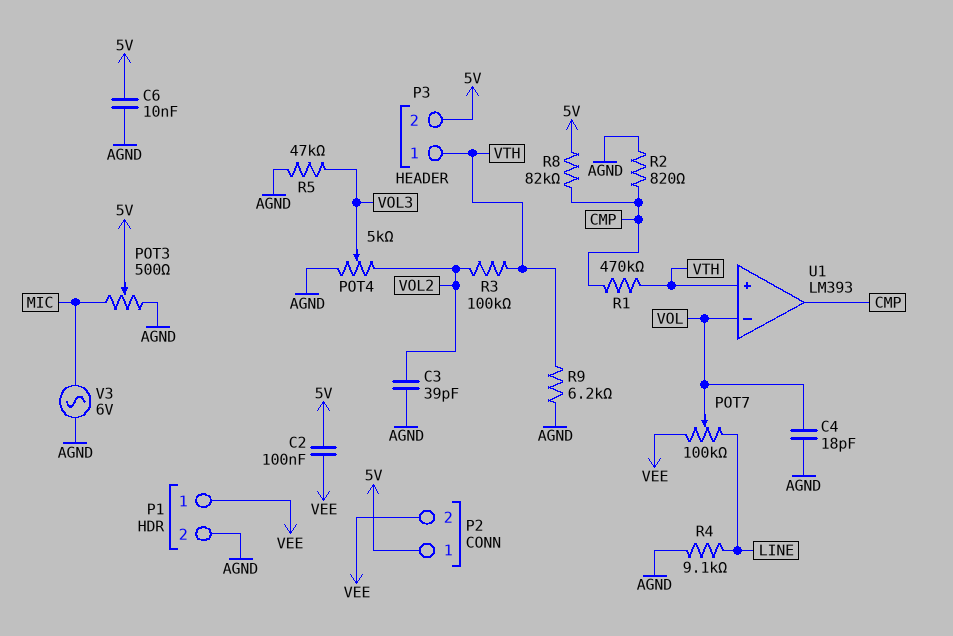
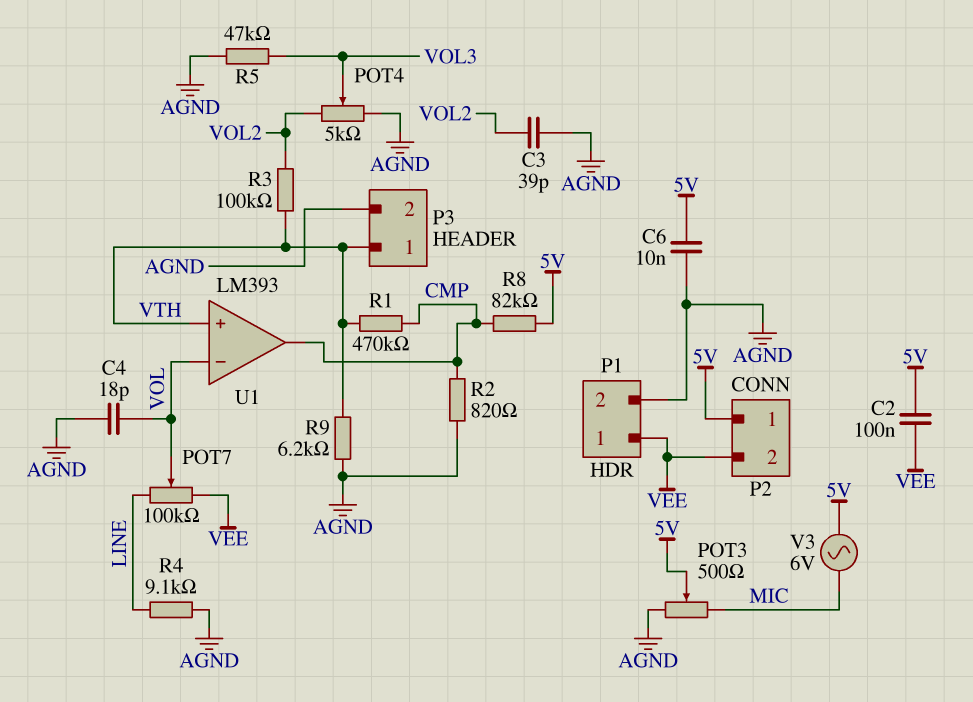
P3 pin 2: 5V -> AGND
V3: AC 6V (AGND, MIC) -> AC 6V (5V, MIC)

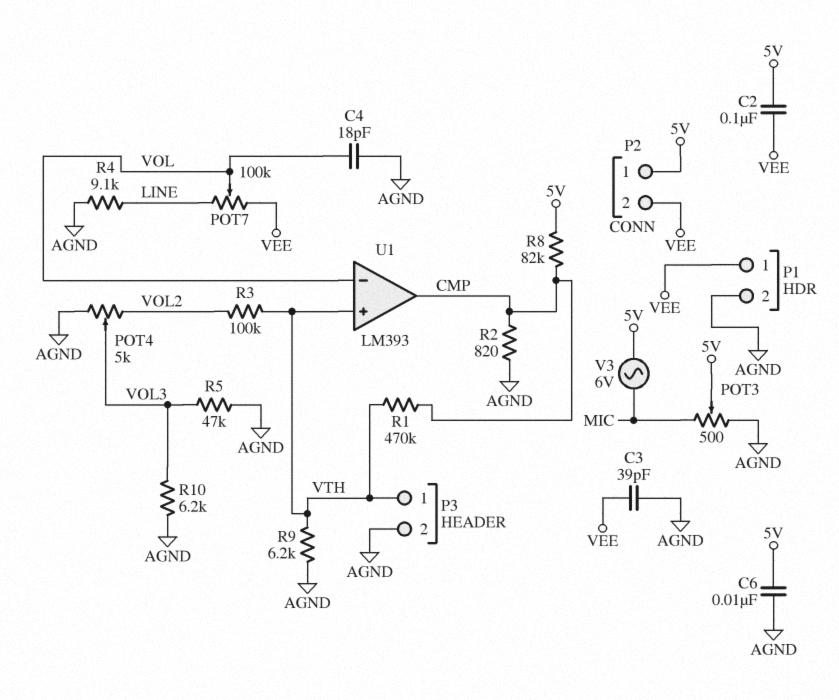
C3: 39pF (AGND, VOL2) -> 39pF (AGND, VEE)
R10: none -> 6.2k (AGND, VOL3)

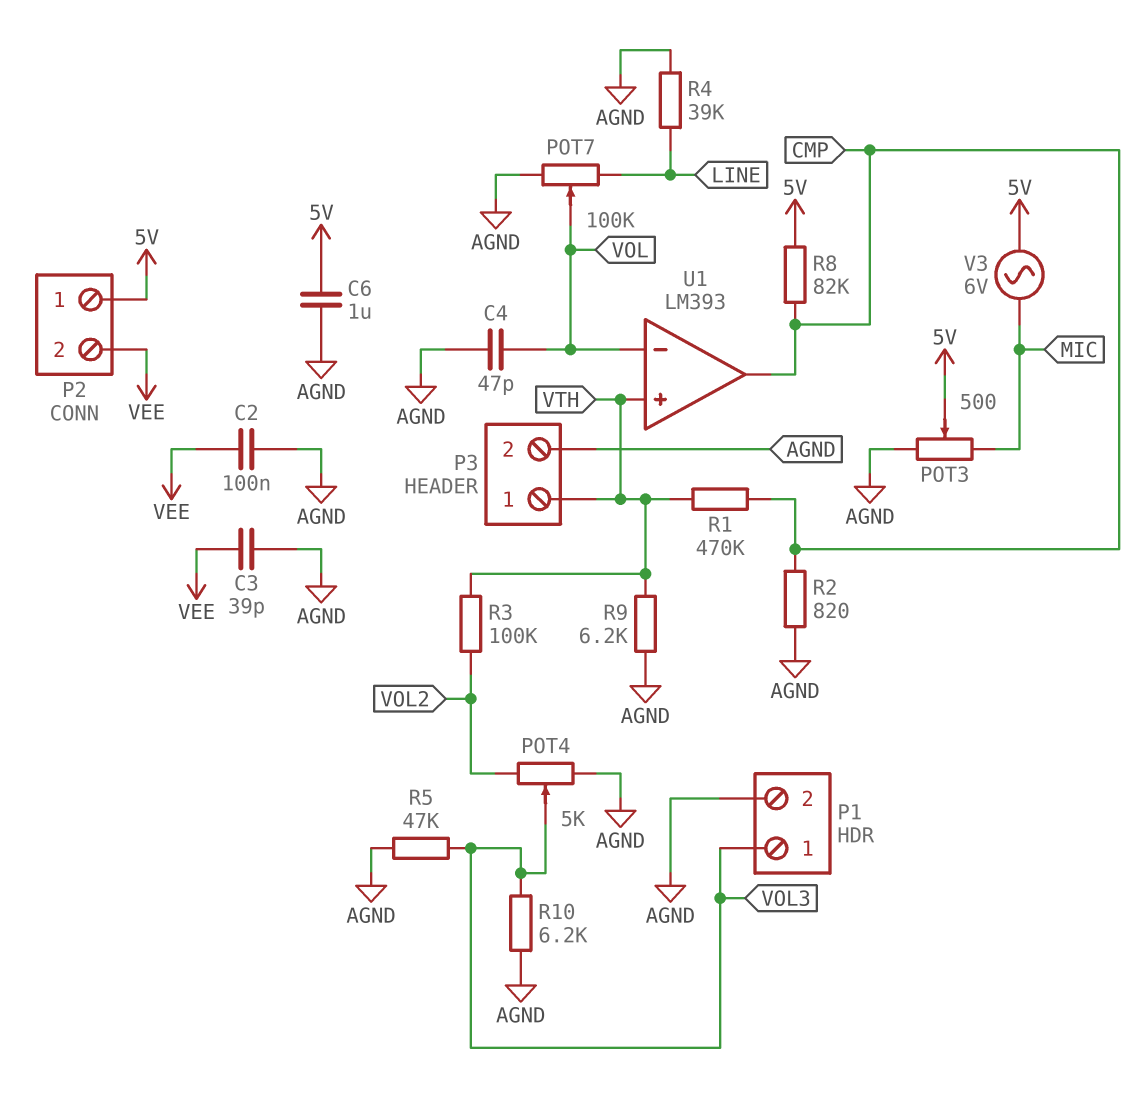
C2: 100nF (5V, VEE) -> 100nF (AGND, VEE)
C4: 18pF (AGND, VOL) -> 47pF (AGND, VOL)
C6: 10nF (5V, AGND) -> 1uF (5V, AGND)
P1 pin 1: VEE -> VOL3
POT7: 100k (LINE, VEE, wiper VOL) -> 100k (AGND, LINE, wiper VOL)
R4: 9.1k (AGND, LINE) -> 39k (AGND, LINE)

